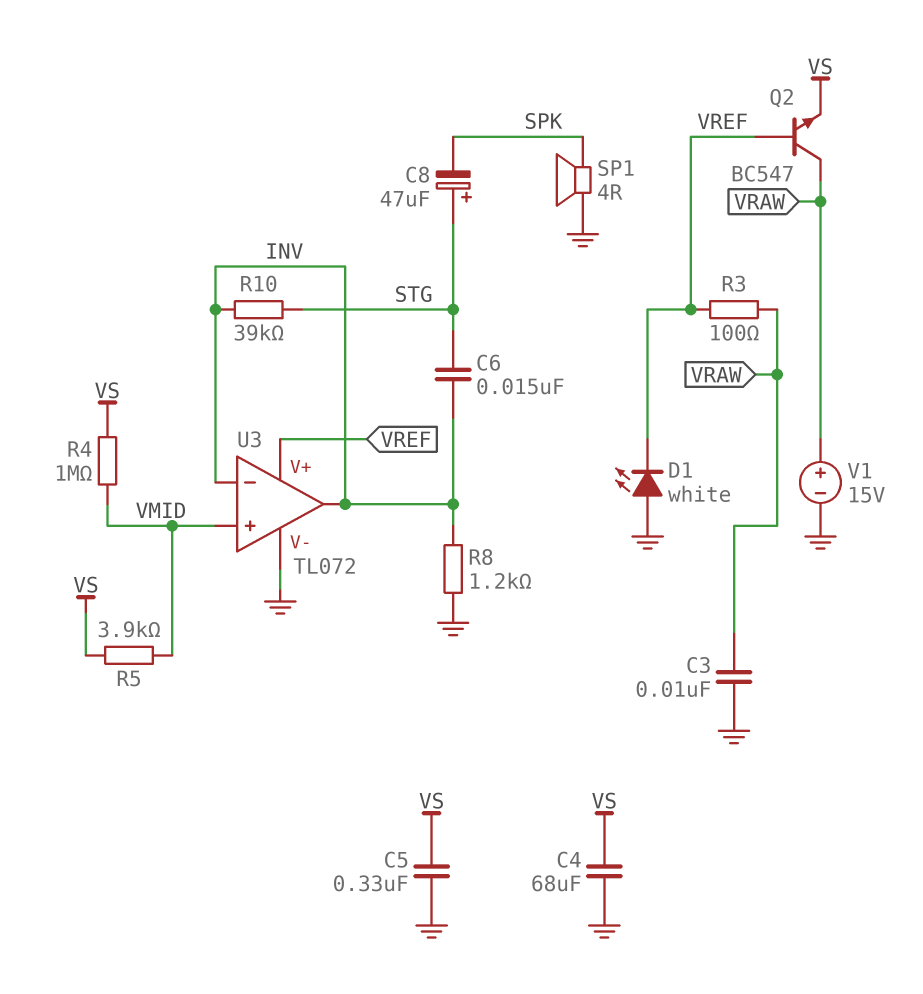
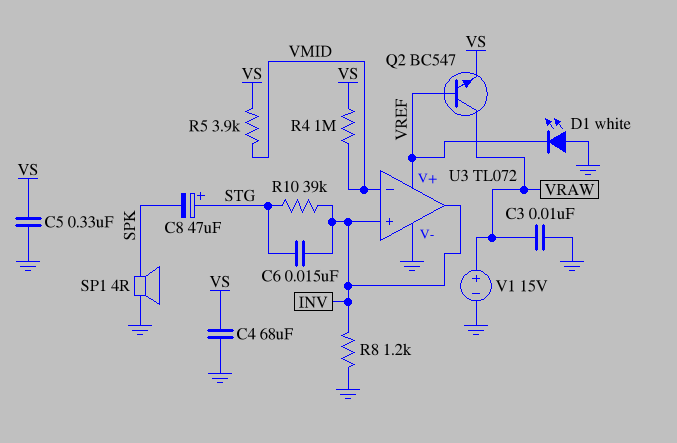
R3: 100 (VRAW, VREF) -> none
U3 pin in+: VMID -> INV
U3 pin in-: INV -> VMID

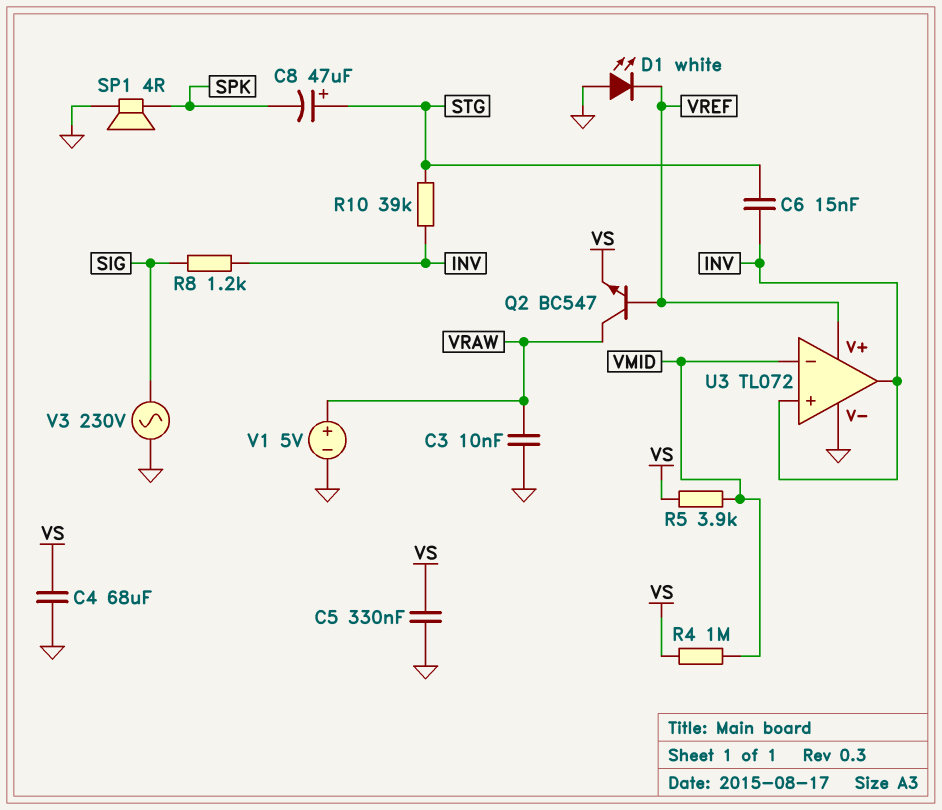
R8: 1.2k (GND, INV) -> 1.2k (INV, SIG)
V1: 15V (plus VRAW, minus GND) -> 5V (plus VRAW, minus GND)
V3: none -> AC 230V (GND, SIG)

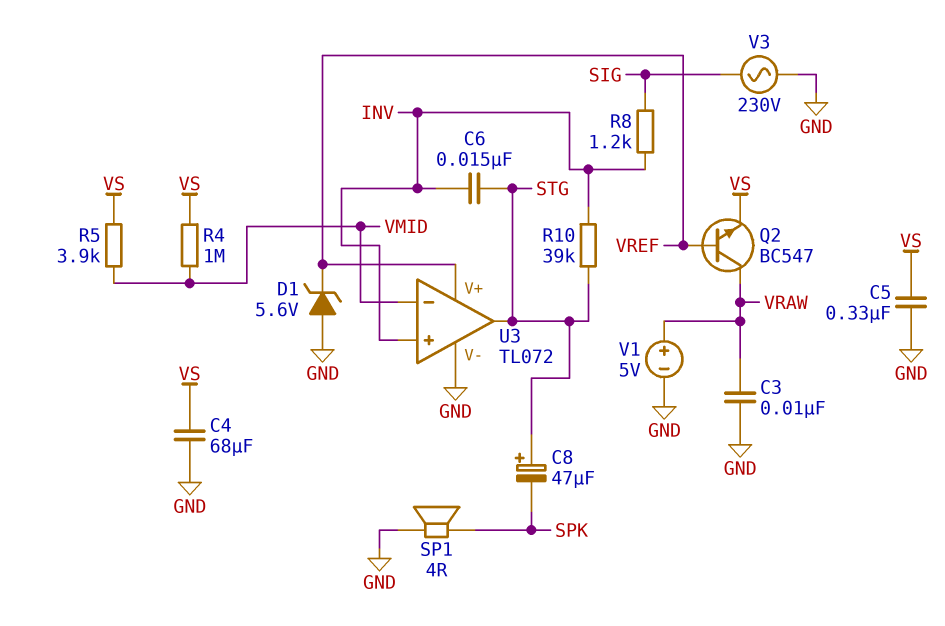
D1: LED white (A GND, K VREF) -> zener 5.6V (A GND, K VREF)
U3 pin out: INV -> STG

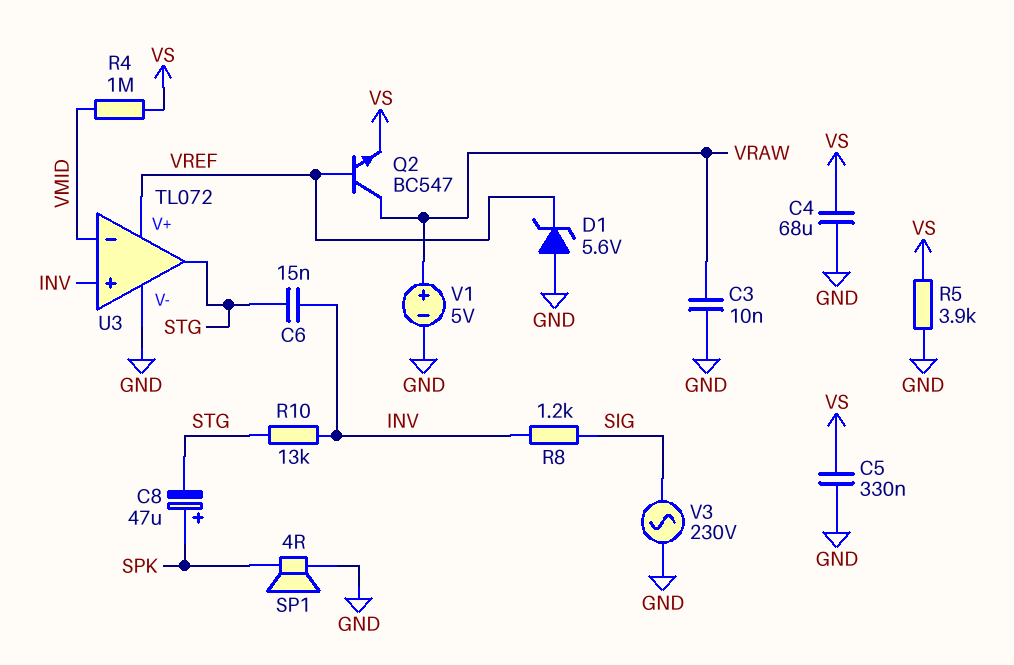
C8: 47uF (plus STG, minus SPK) -> 47uF (plus SPK, minus STG)
R5: 3.9k (VMID, VS) -> 3.9k (GND, VS)
R10: 39k (INV, STG) -> 13k (INV, STG)

